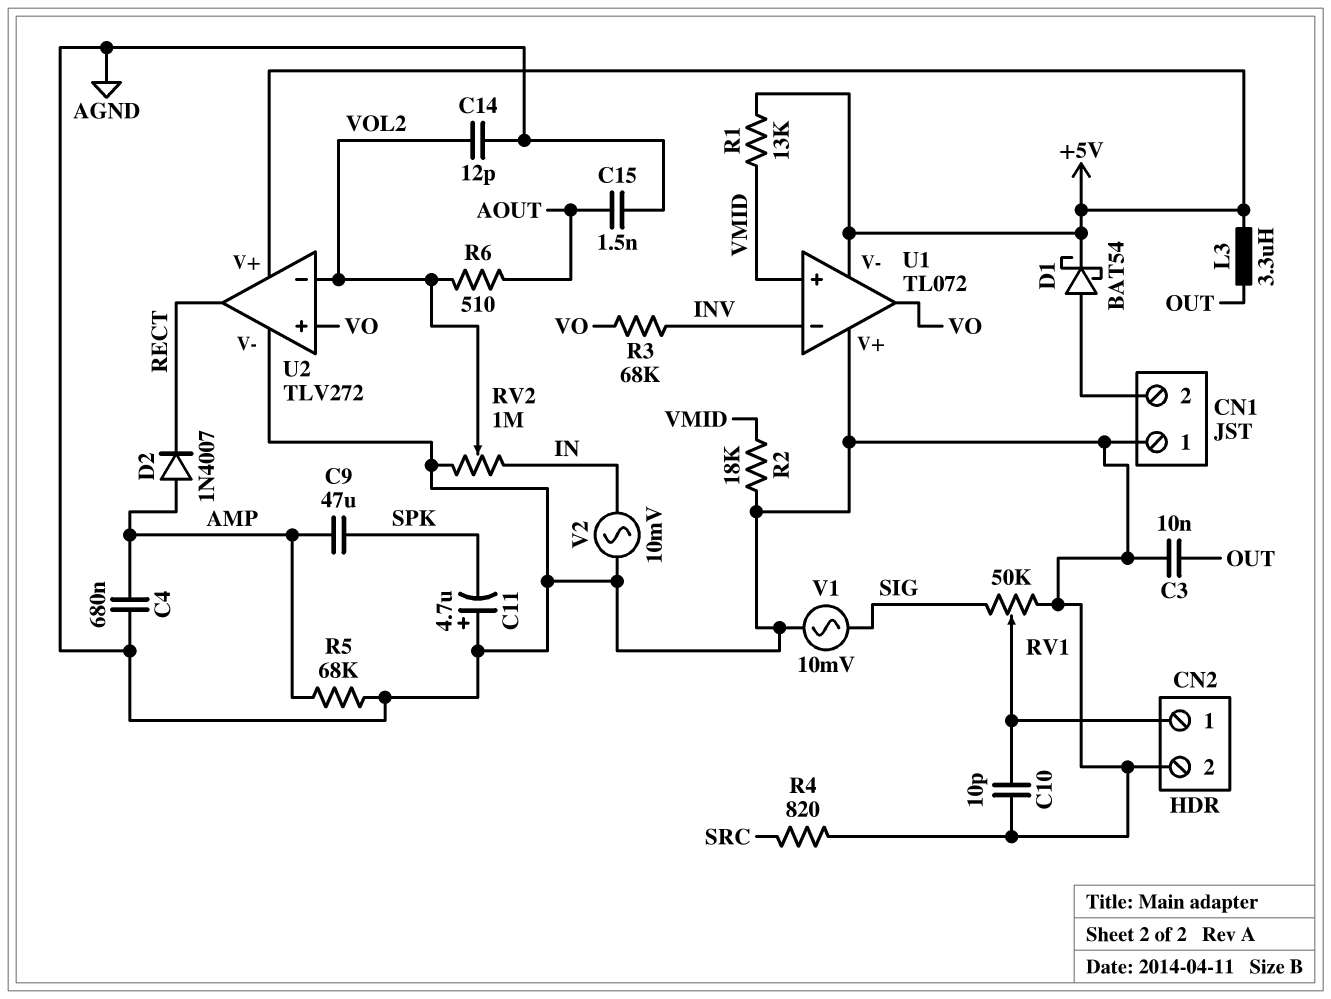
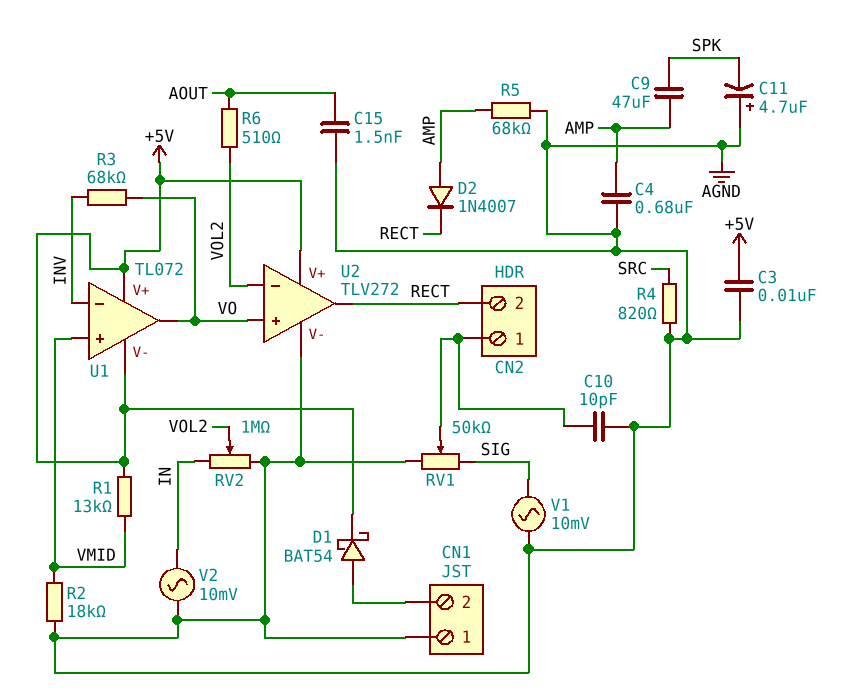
C3: 10nF (AGND, OUT) -> 10nF (+5V, AGND)
C14: 12pF (AGND, VOL2) -> none
CN2 pin 2: AGND -> RECT
L3: 3.3uH (+5V, OUT) -> none
U1 pin V+: AGND -> +5V

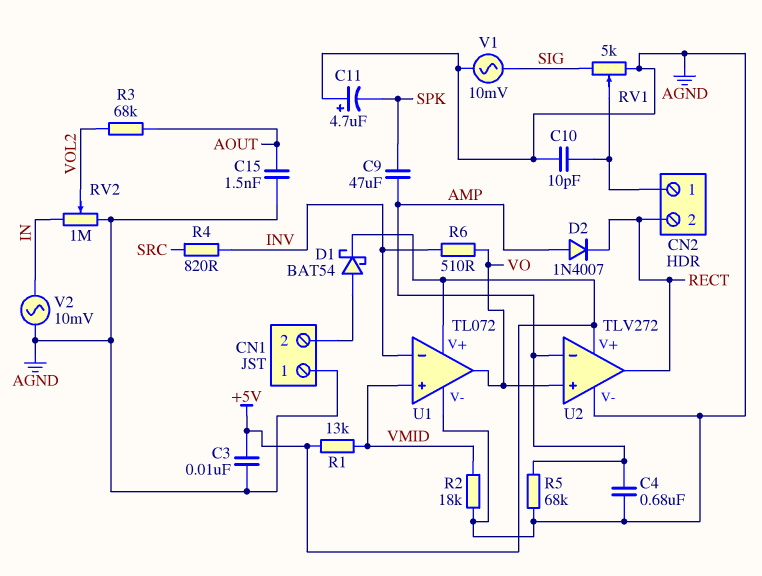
R3: 68k (INV, VO) -> 68k (AOUT, VOL2)
R4: 820 (AGND, SRC) -> 820 (INV, SRC)
R6: 510 (AOUT, VOL2) -> 510 (INV, VO)
RV1: 50k (AGND, SIG, wiper CN2/1) -> 5k (AGND, SIG, wiper CN2/1)
U1 pin V-: +5V -> AGND
U2 pin in-: VOL2 -> AMP

